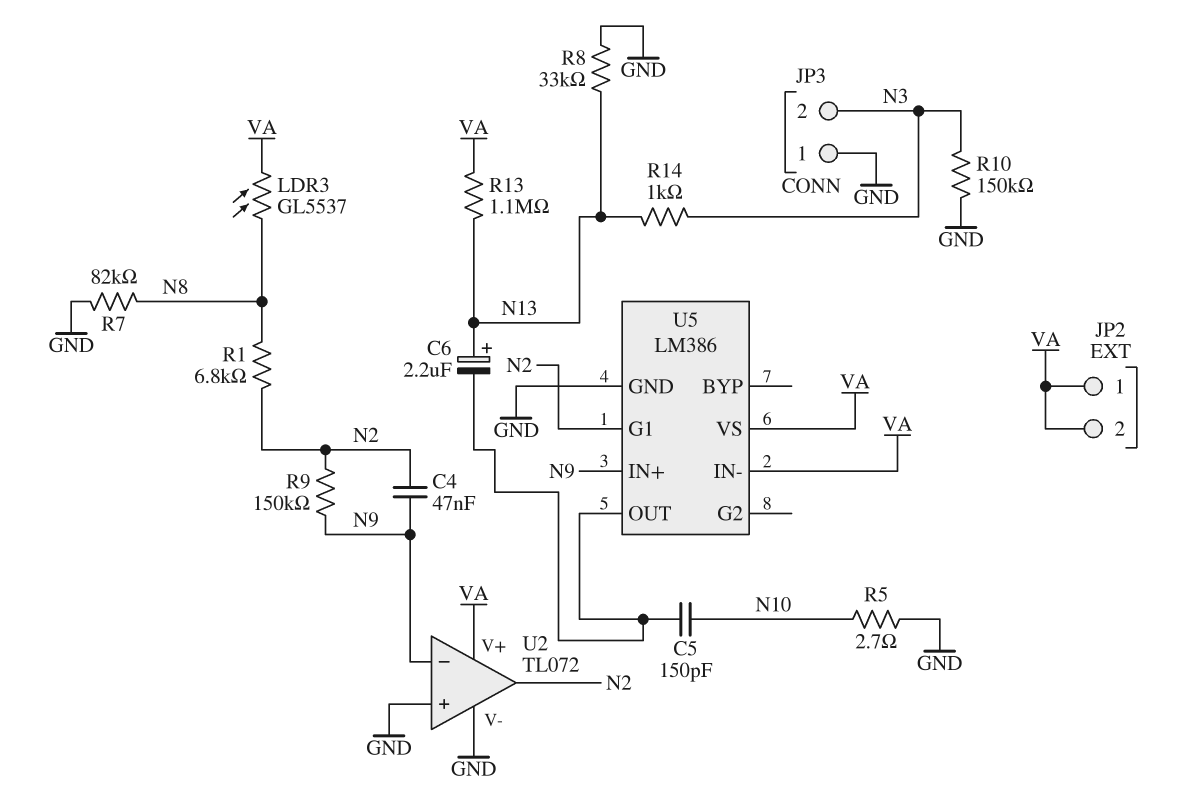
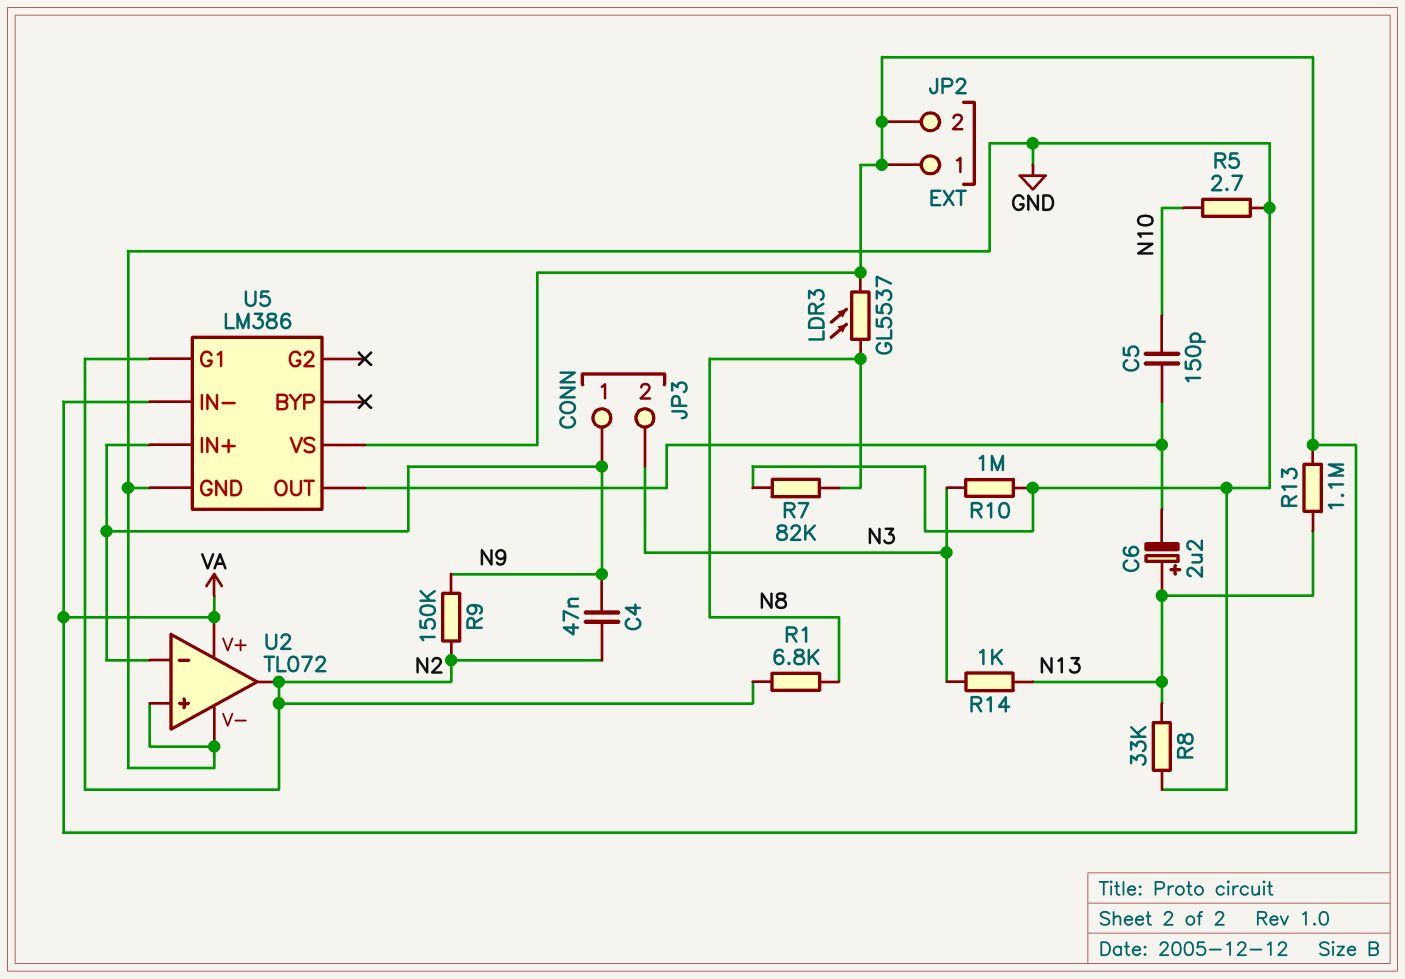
JP3 pin 1: GND -> N9
R10: 150k (GND, N3) -> 1M (GND, N3)

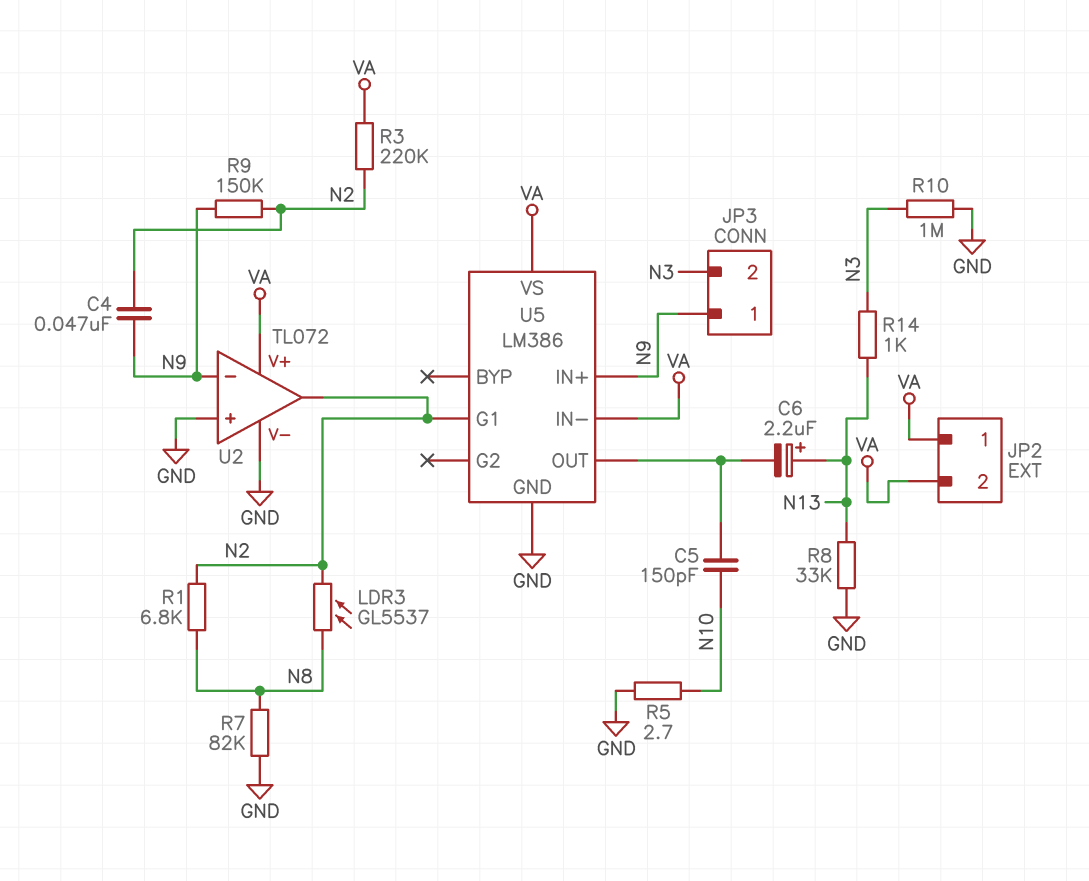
LDR3: GL5537 (N8, VA) -> GL5537 (N2, N8)
R3: none -> 220k (N2, VA)
R13: 1.1M (N13, VA) -> none

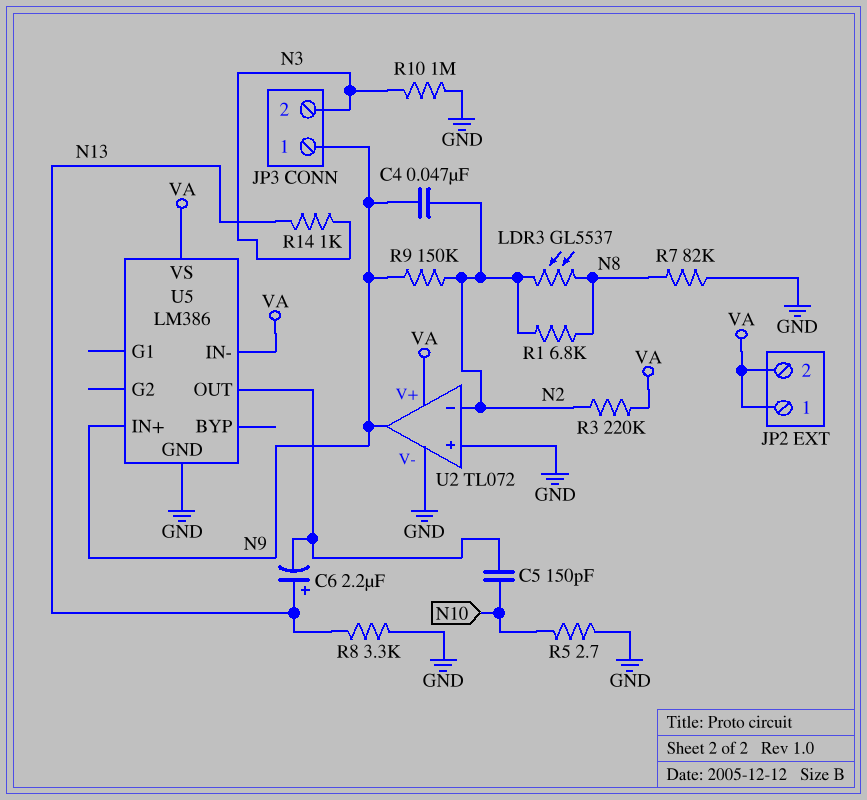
R8: 33k (GND, N13) -> 3.3k (GND, N13)
U2 pin in-: N9 -> N2
U2 pin out: N2 -> N9
U5 pin G1: N2 -> none

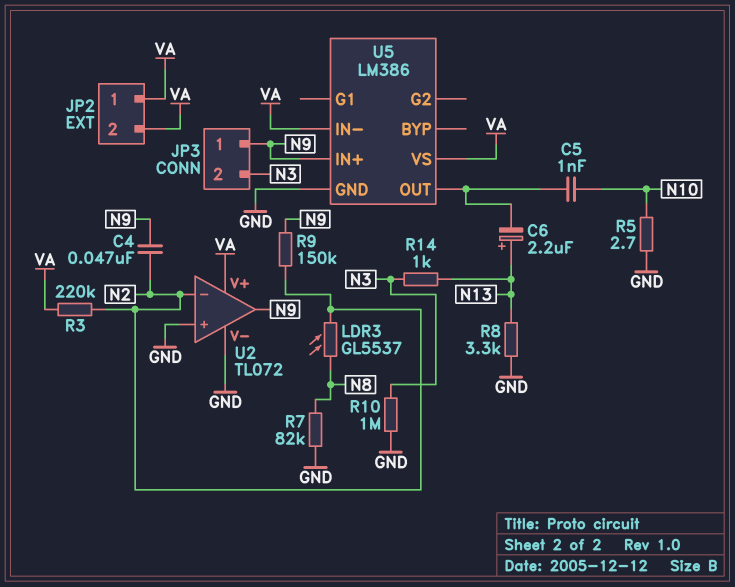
C5: 150pF (N10, U5/OUT) -> 1nF (N10, U5/OUT)
R1: 6.8k (N2, N8) -> none

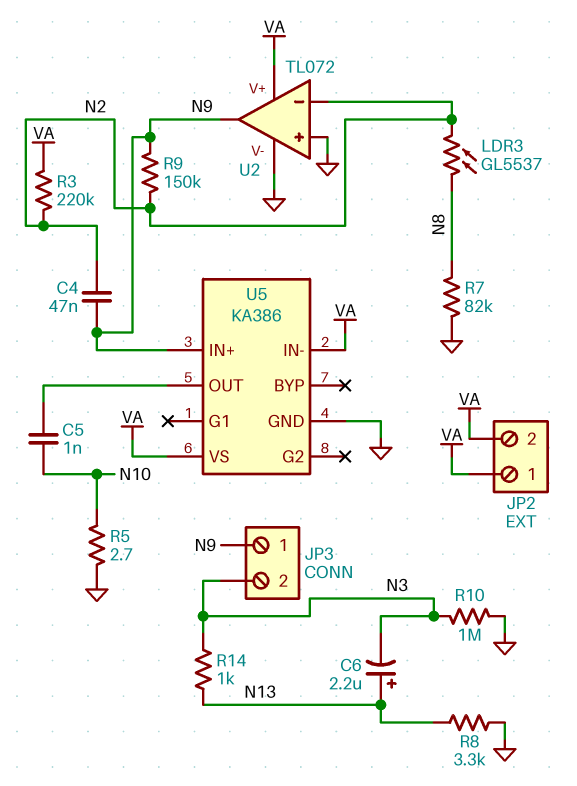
C6: 2.2uF (plus N13, minus U5/OUT) -> 2.2uF (plus N13, minus N3)
U5: LM386 -> KA386

